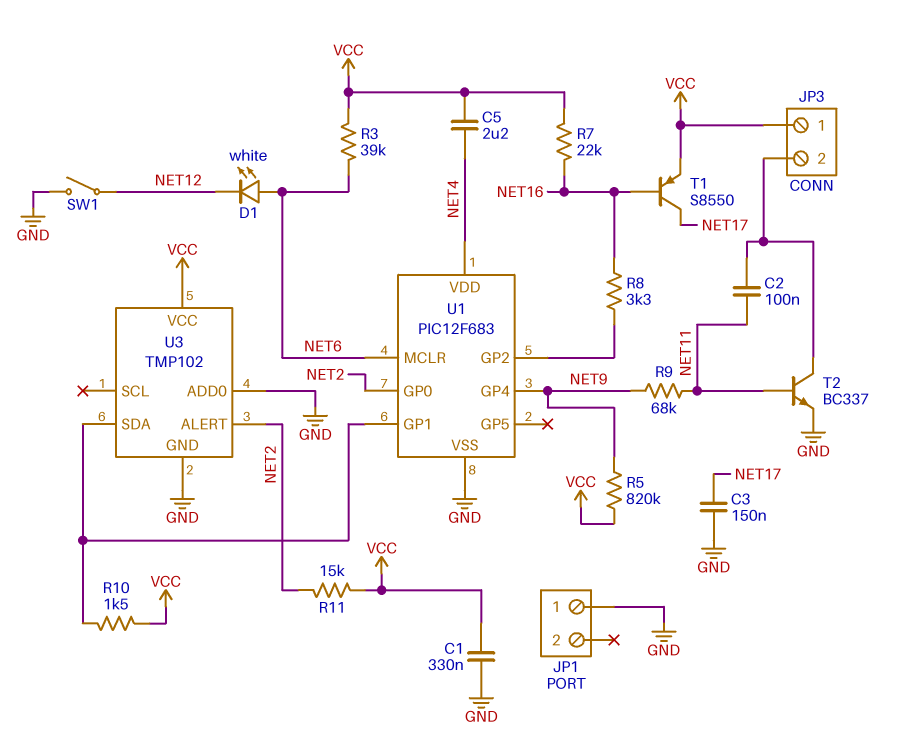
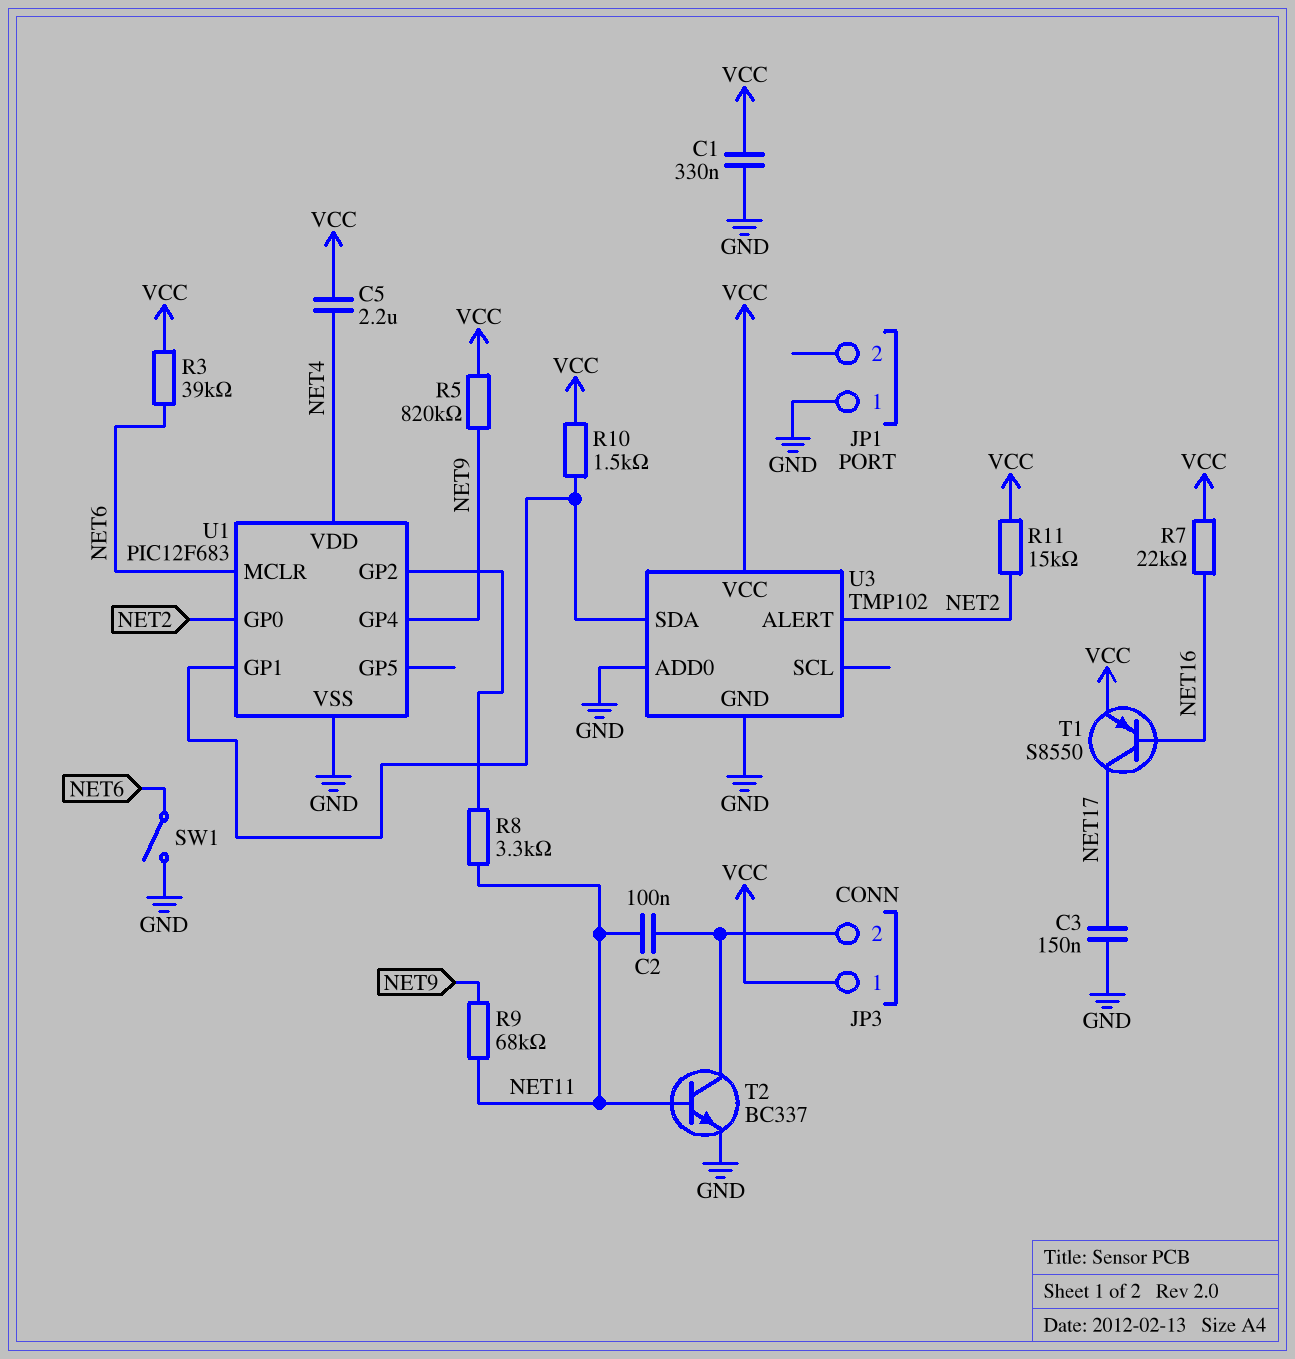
D1: LED white (A NET6, K NET12) -> none
R8: 3.3k (NET16, U1/GP2) -> 3.3k (NET11, U1/GP2)
SW1: switch (GND, NET12) -> switch (GND, NET6)

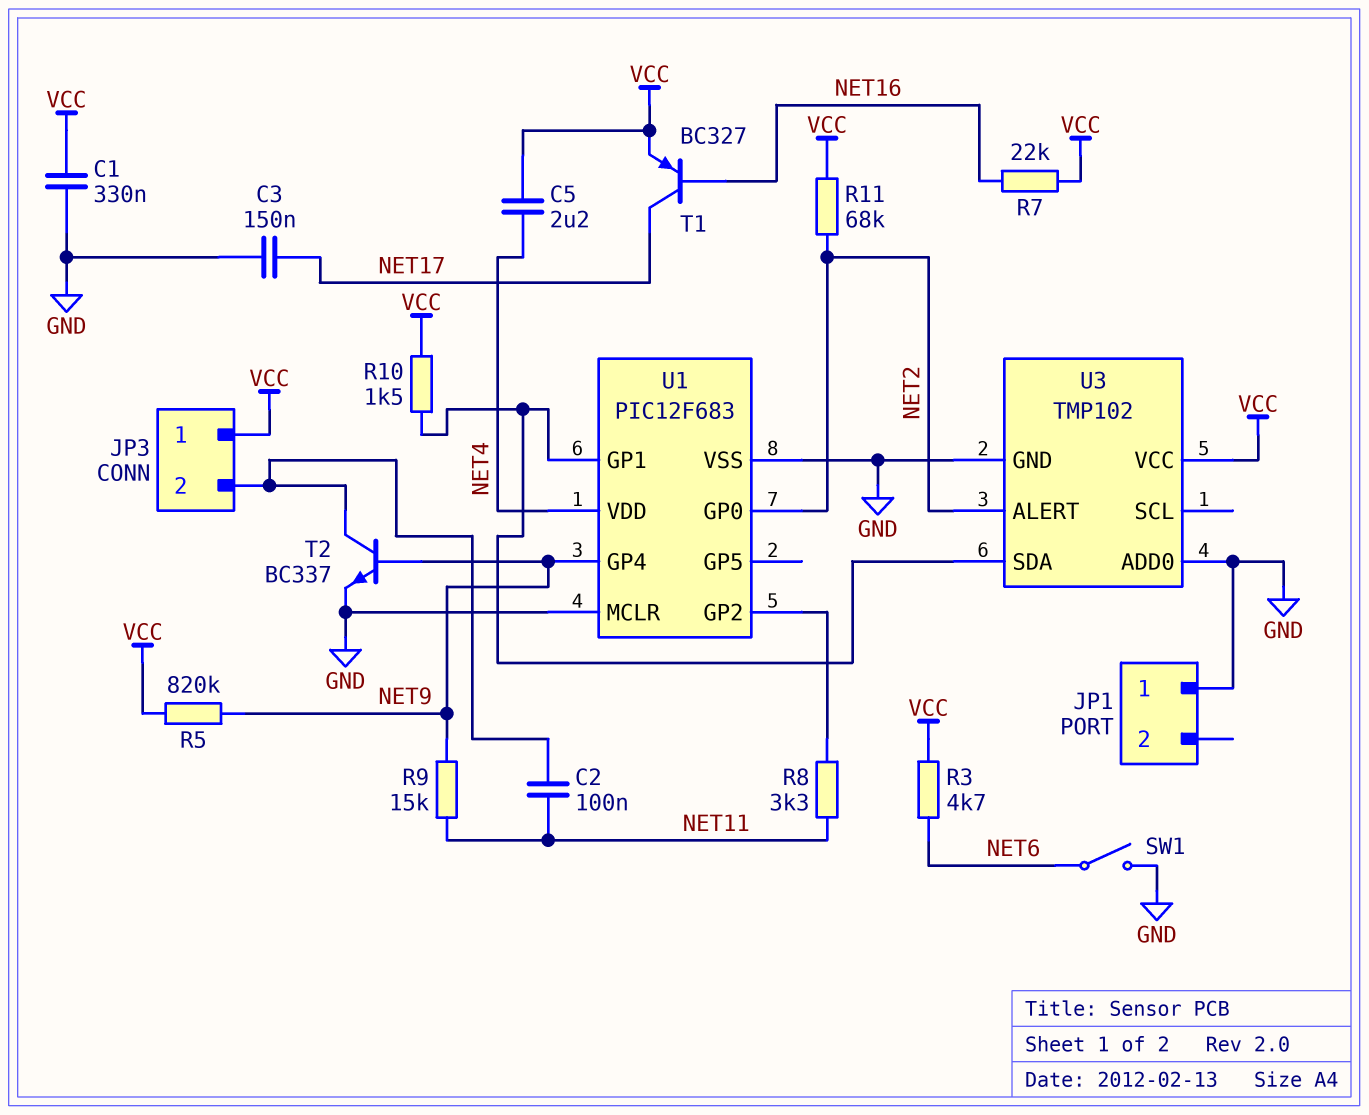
R3: 39k (NET6, VCC) -> 4.7k (NET6, VCC)
R9: 68k (NET9, NET11) -> 15k (NET9, NET11)
R11: 15k (NET2, VCC) -> 68k (NET2, VCC)
T1: PNP S8550 (B NET16, C NET17, E VCC) -> PNP BC327 (B NET16, C NET17, E VCC)
T2: NPN BC337 (B NET11, C JP3/2, E GND) -> NPN BC337 (B NET9, C JP3/2, E GND)
U1 pin MCLR: NET6 -> GND

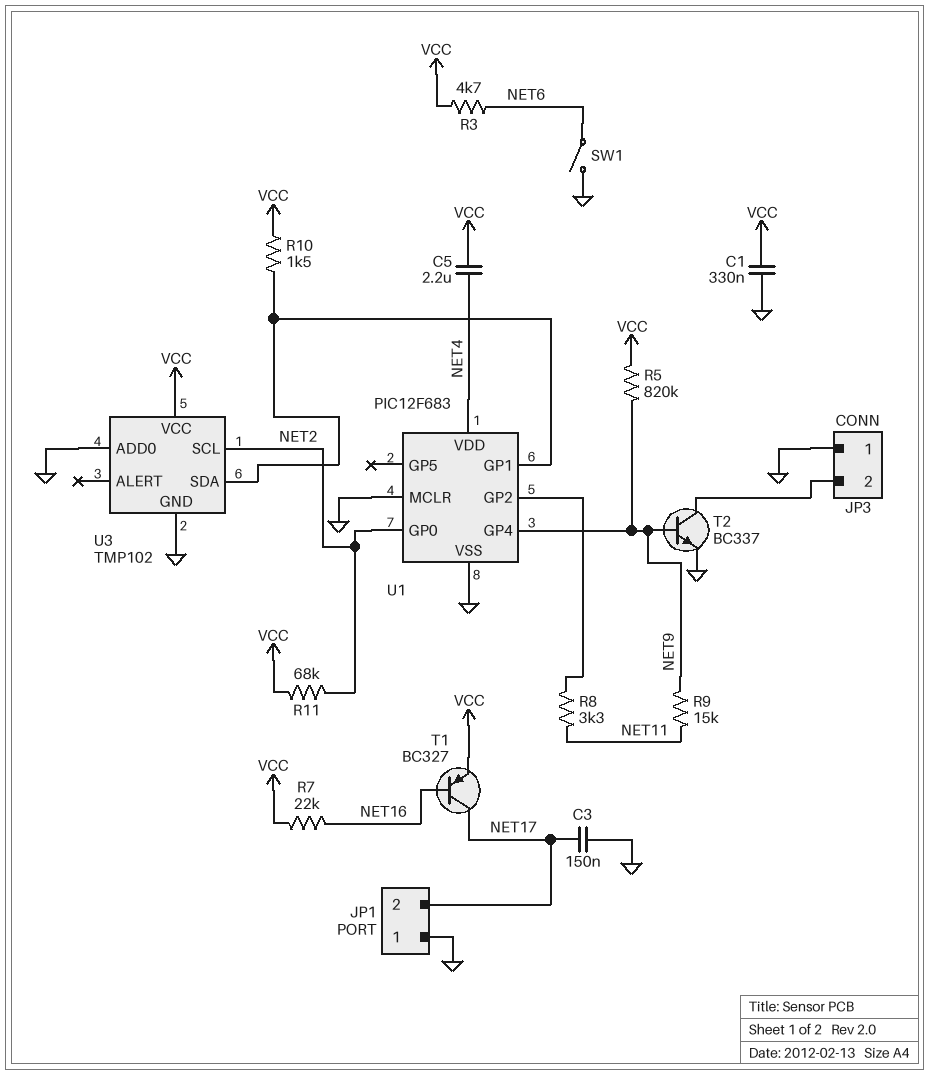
C2: 100nF (JP3/2, NET11) -> none
JP1 pin 2: none -> NET17
JP3 pin 1: VCC -> GND
U3 pin ALERT: NET2 -> none
U3 pin SCL: none -> NET2

